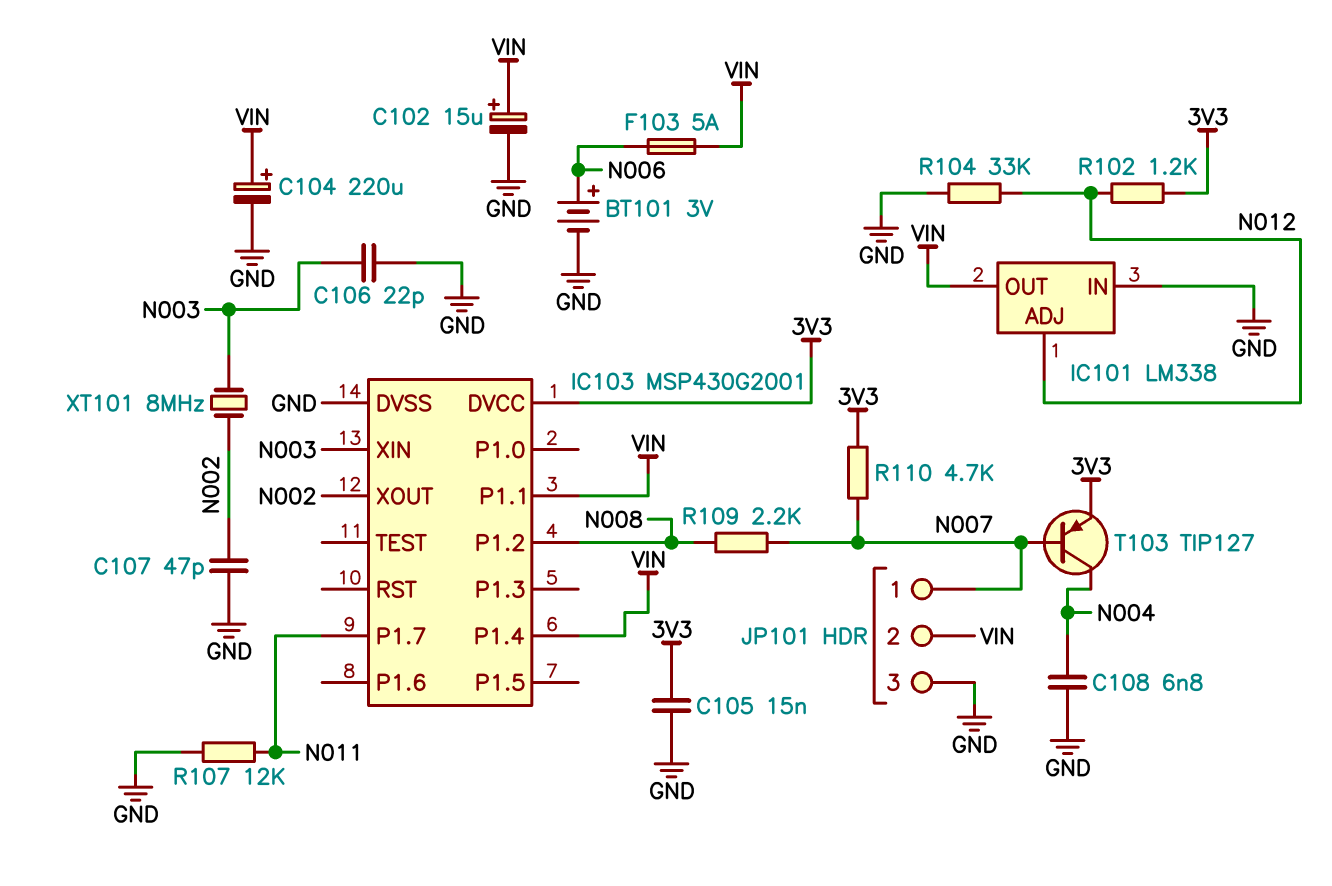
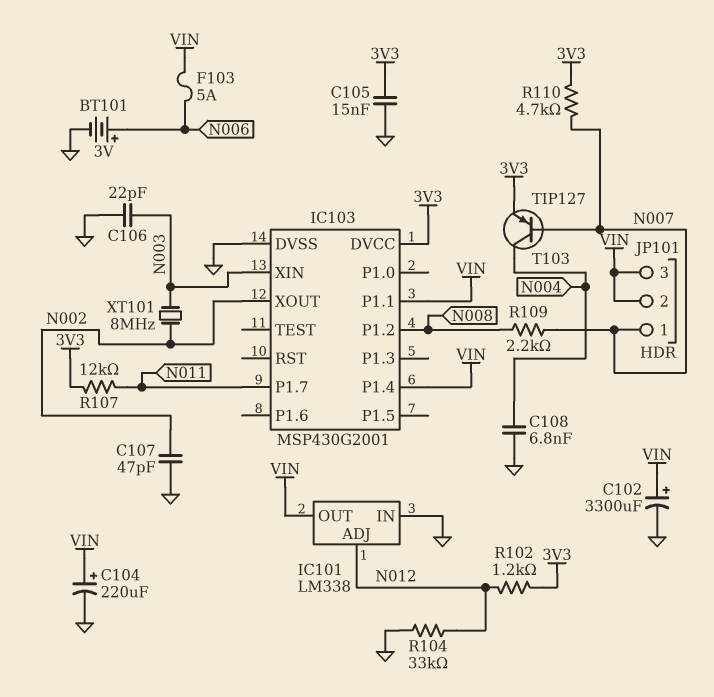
C102: 15uF (plus VIN, minus GND) -> 3300uF (plus VIN, minus GND)
JP101 pin 3: GND -> VIN
R107: 12k (GND, N011) -> 12k (3V3, N011)

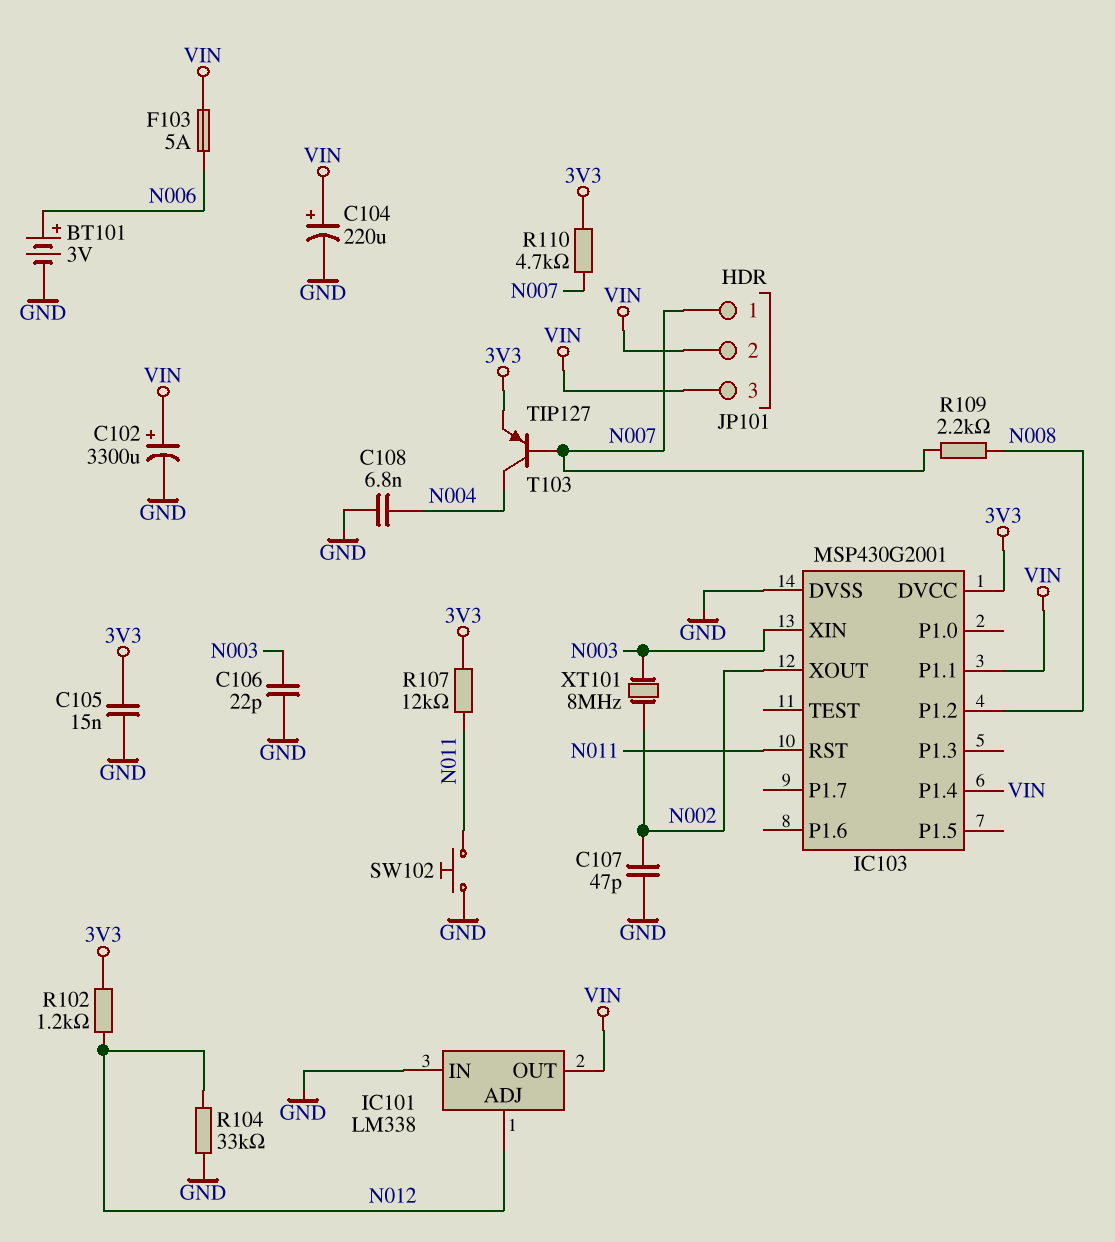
IC103 pin P1.7: N011 -> none
IC103 pin RST: none -> N011
SW102: none -> button (GND, N011)

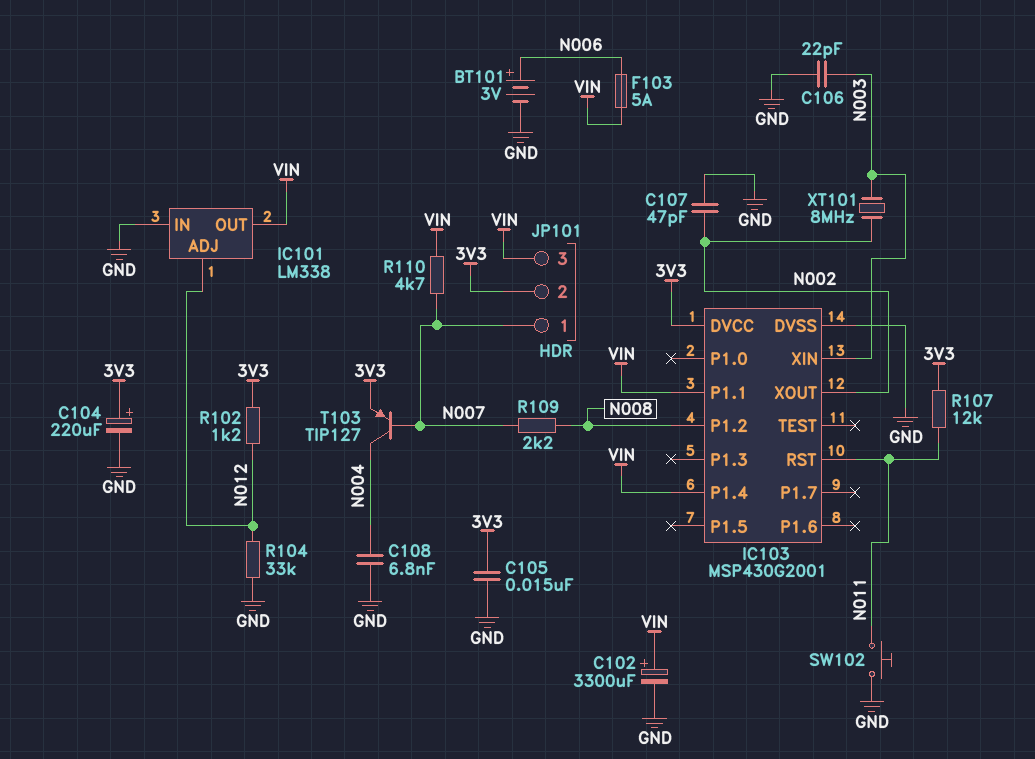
C104: 220uF (plus VIN, minus GND) -> 220uF (plus 3V3, minus GND)
JP101 pin 2: VIN -> 3V3
R110: 4.7k (3V3, N007) -> 4.7k (N007, VIN)

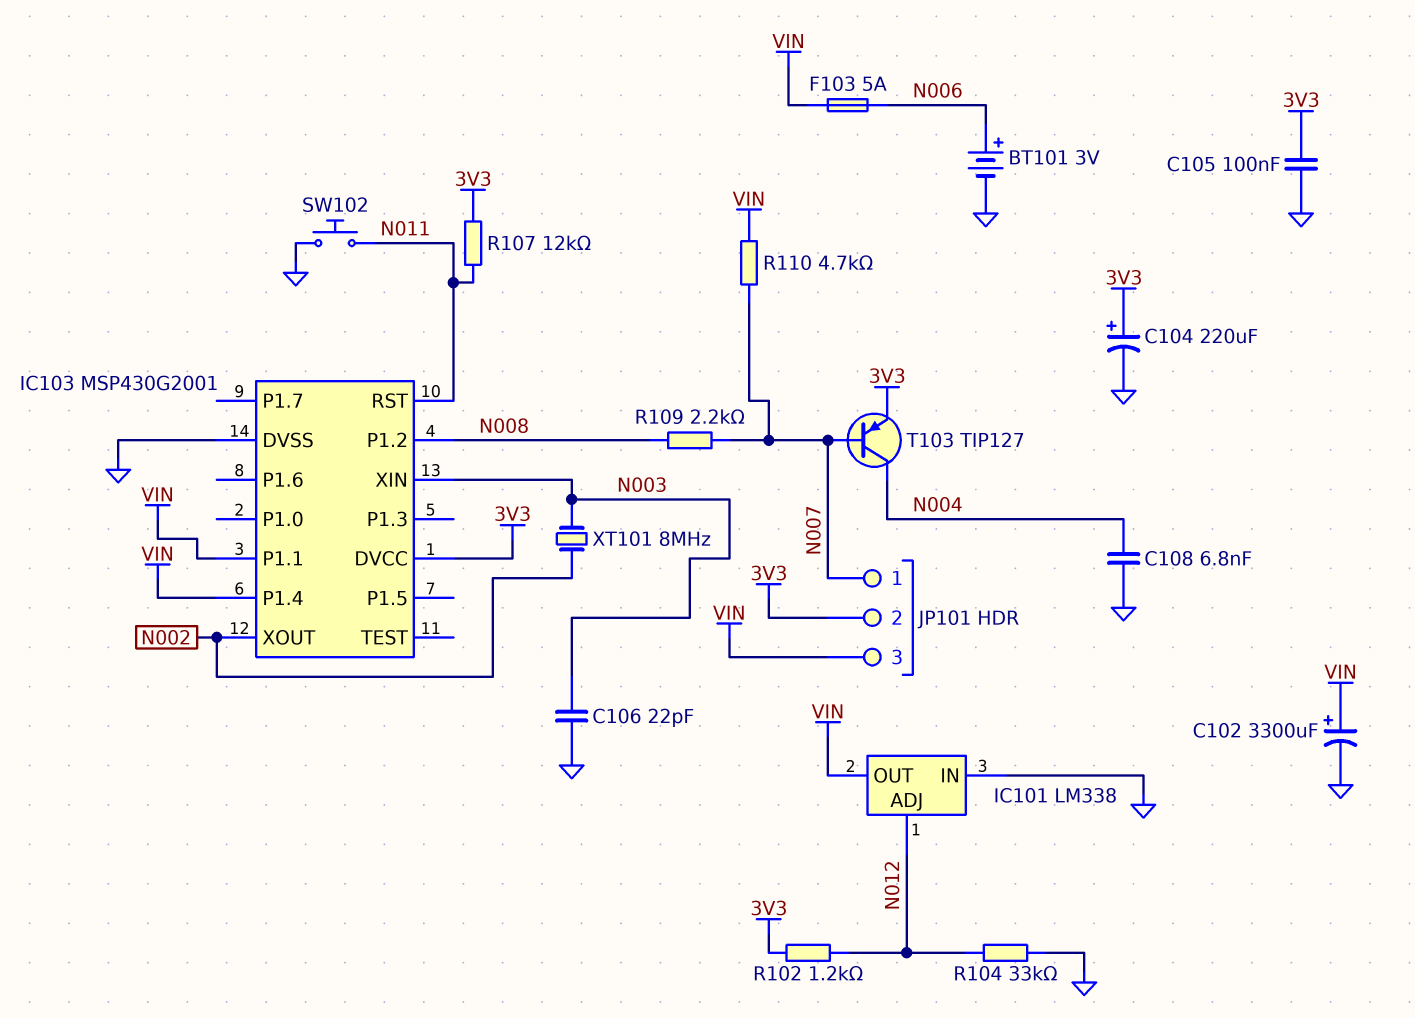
C105: 15nF (3V3, GND) -> 100nF (3V3, GND)
C107: 47pF (GND, N002) -> none

